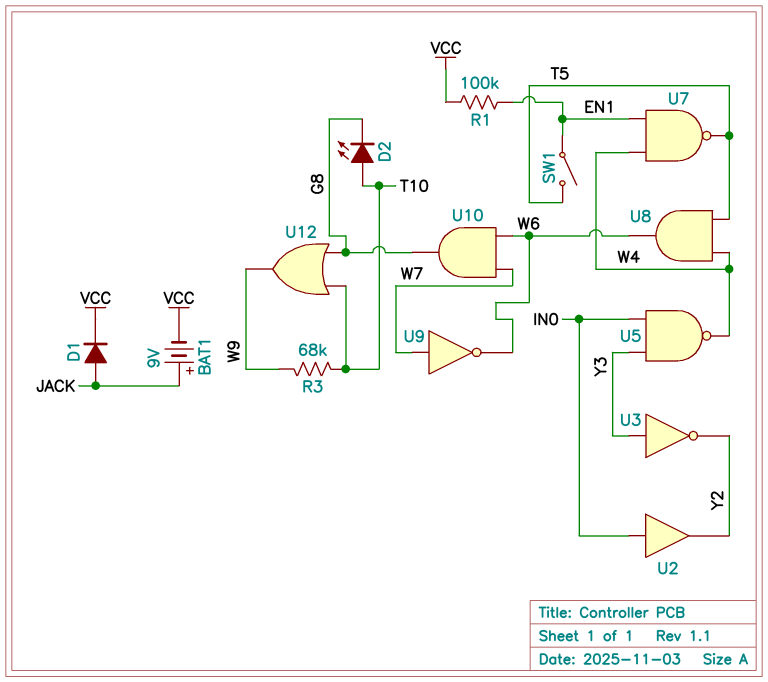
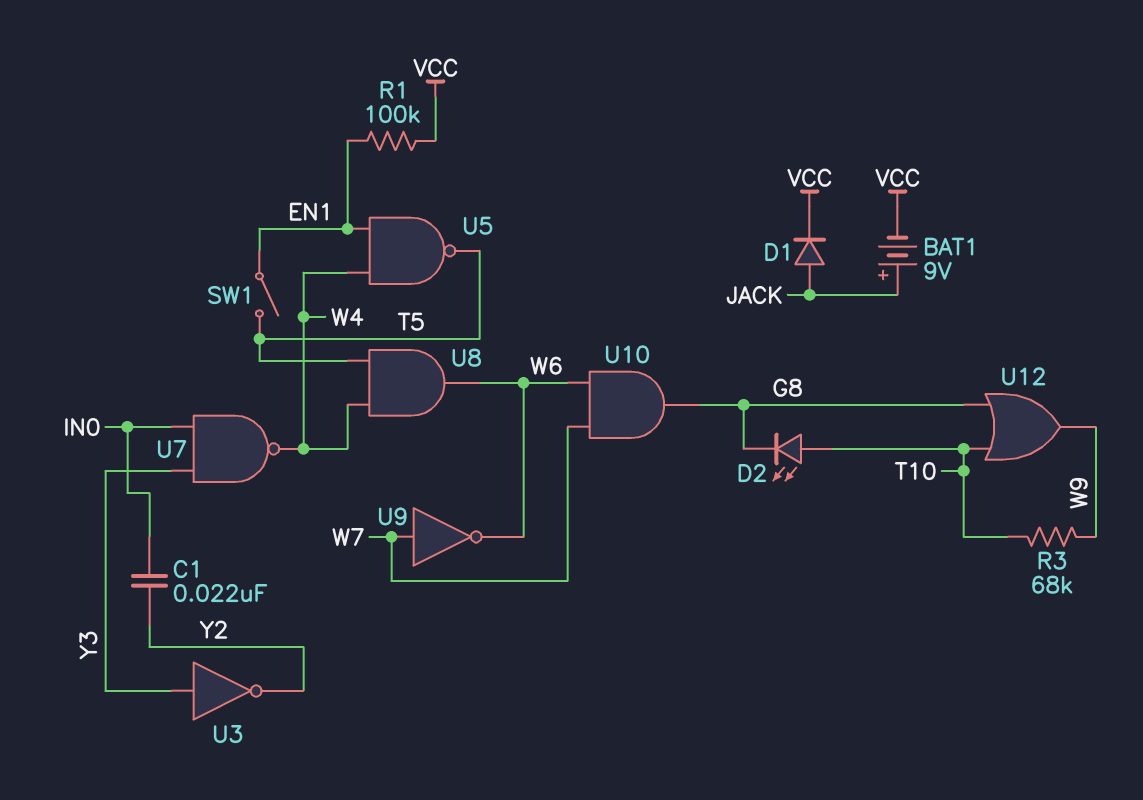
C1: none -> 22nF (IN0, Y2)
U2: buffer (in IN0, out Y2) -> none
U5: NAND (in IN0, in Y3, out W4) -> NAND (in EN1, in W4, out T5)
U7: NAND (in EN1, in W4, out T5) -> NAND (in IN0, in Y3, out W4)

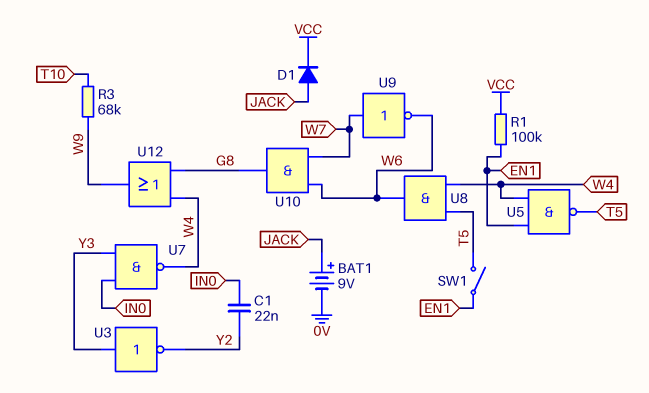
BAT1: 9V (plus JACK, minus VCC) -> 9V (plus JACK, minus 0V)
D2: LED (A T10, K G8) -> none
U12: OR (in G8, in T10, out W9) -> OR (in G8, in W4, out W9)

